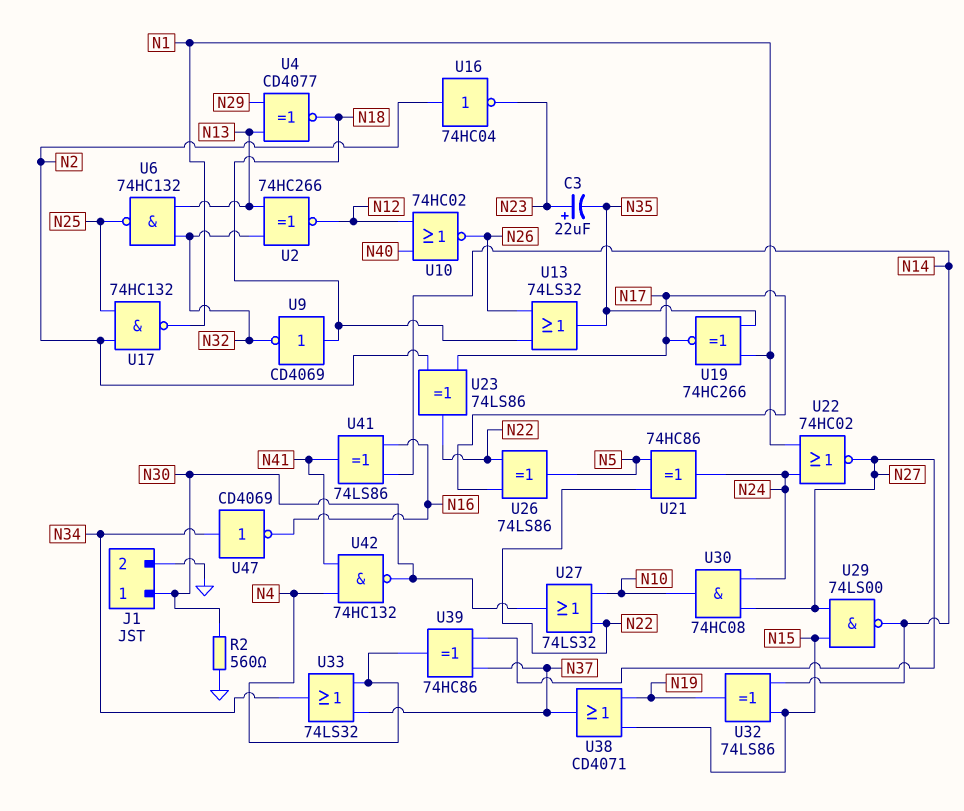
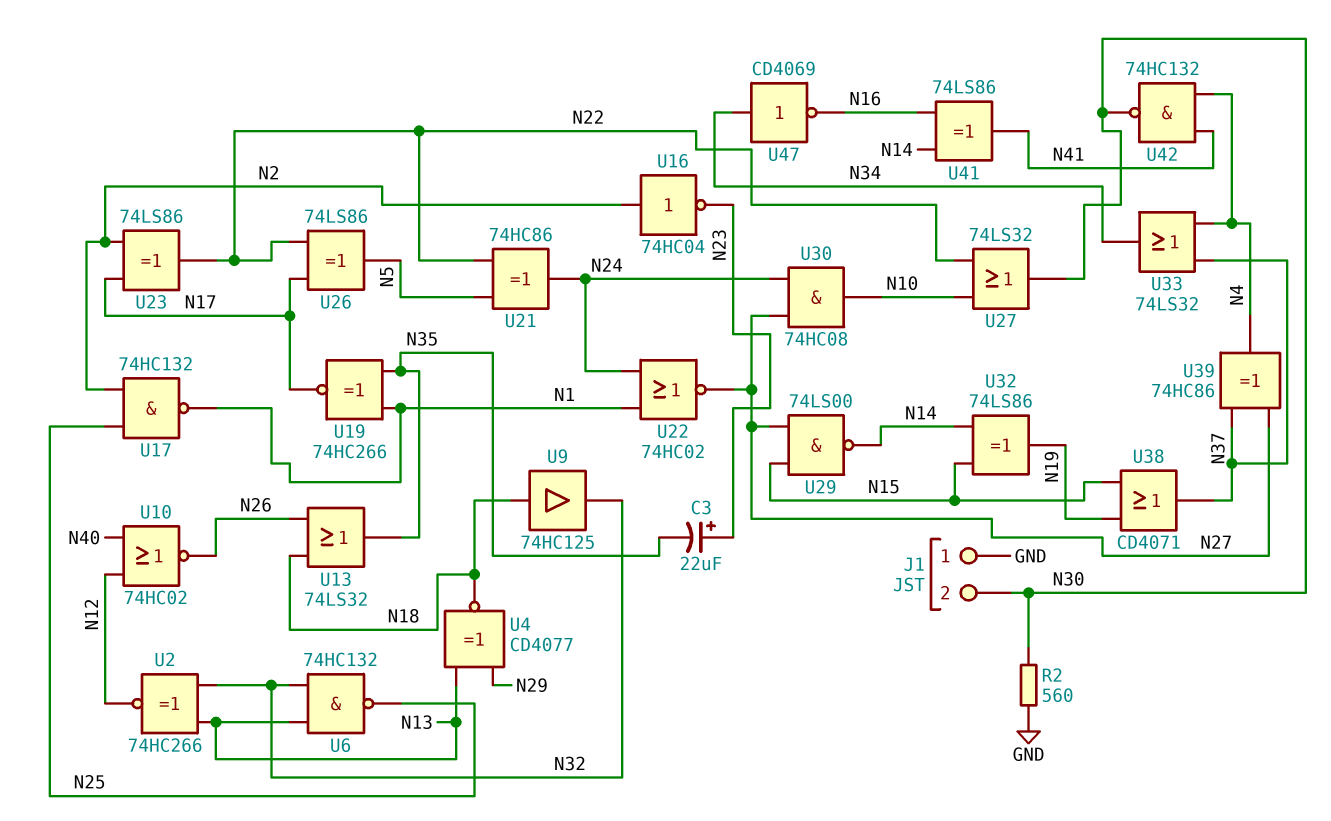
J1 pin 1: N30 -> GND
J1 pin 2: GND -> N30
U9: NOT CD4069 (in N18, out N32) -> buffer 74HC125 (in N18, out N32)

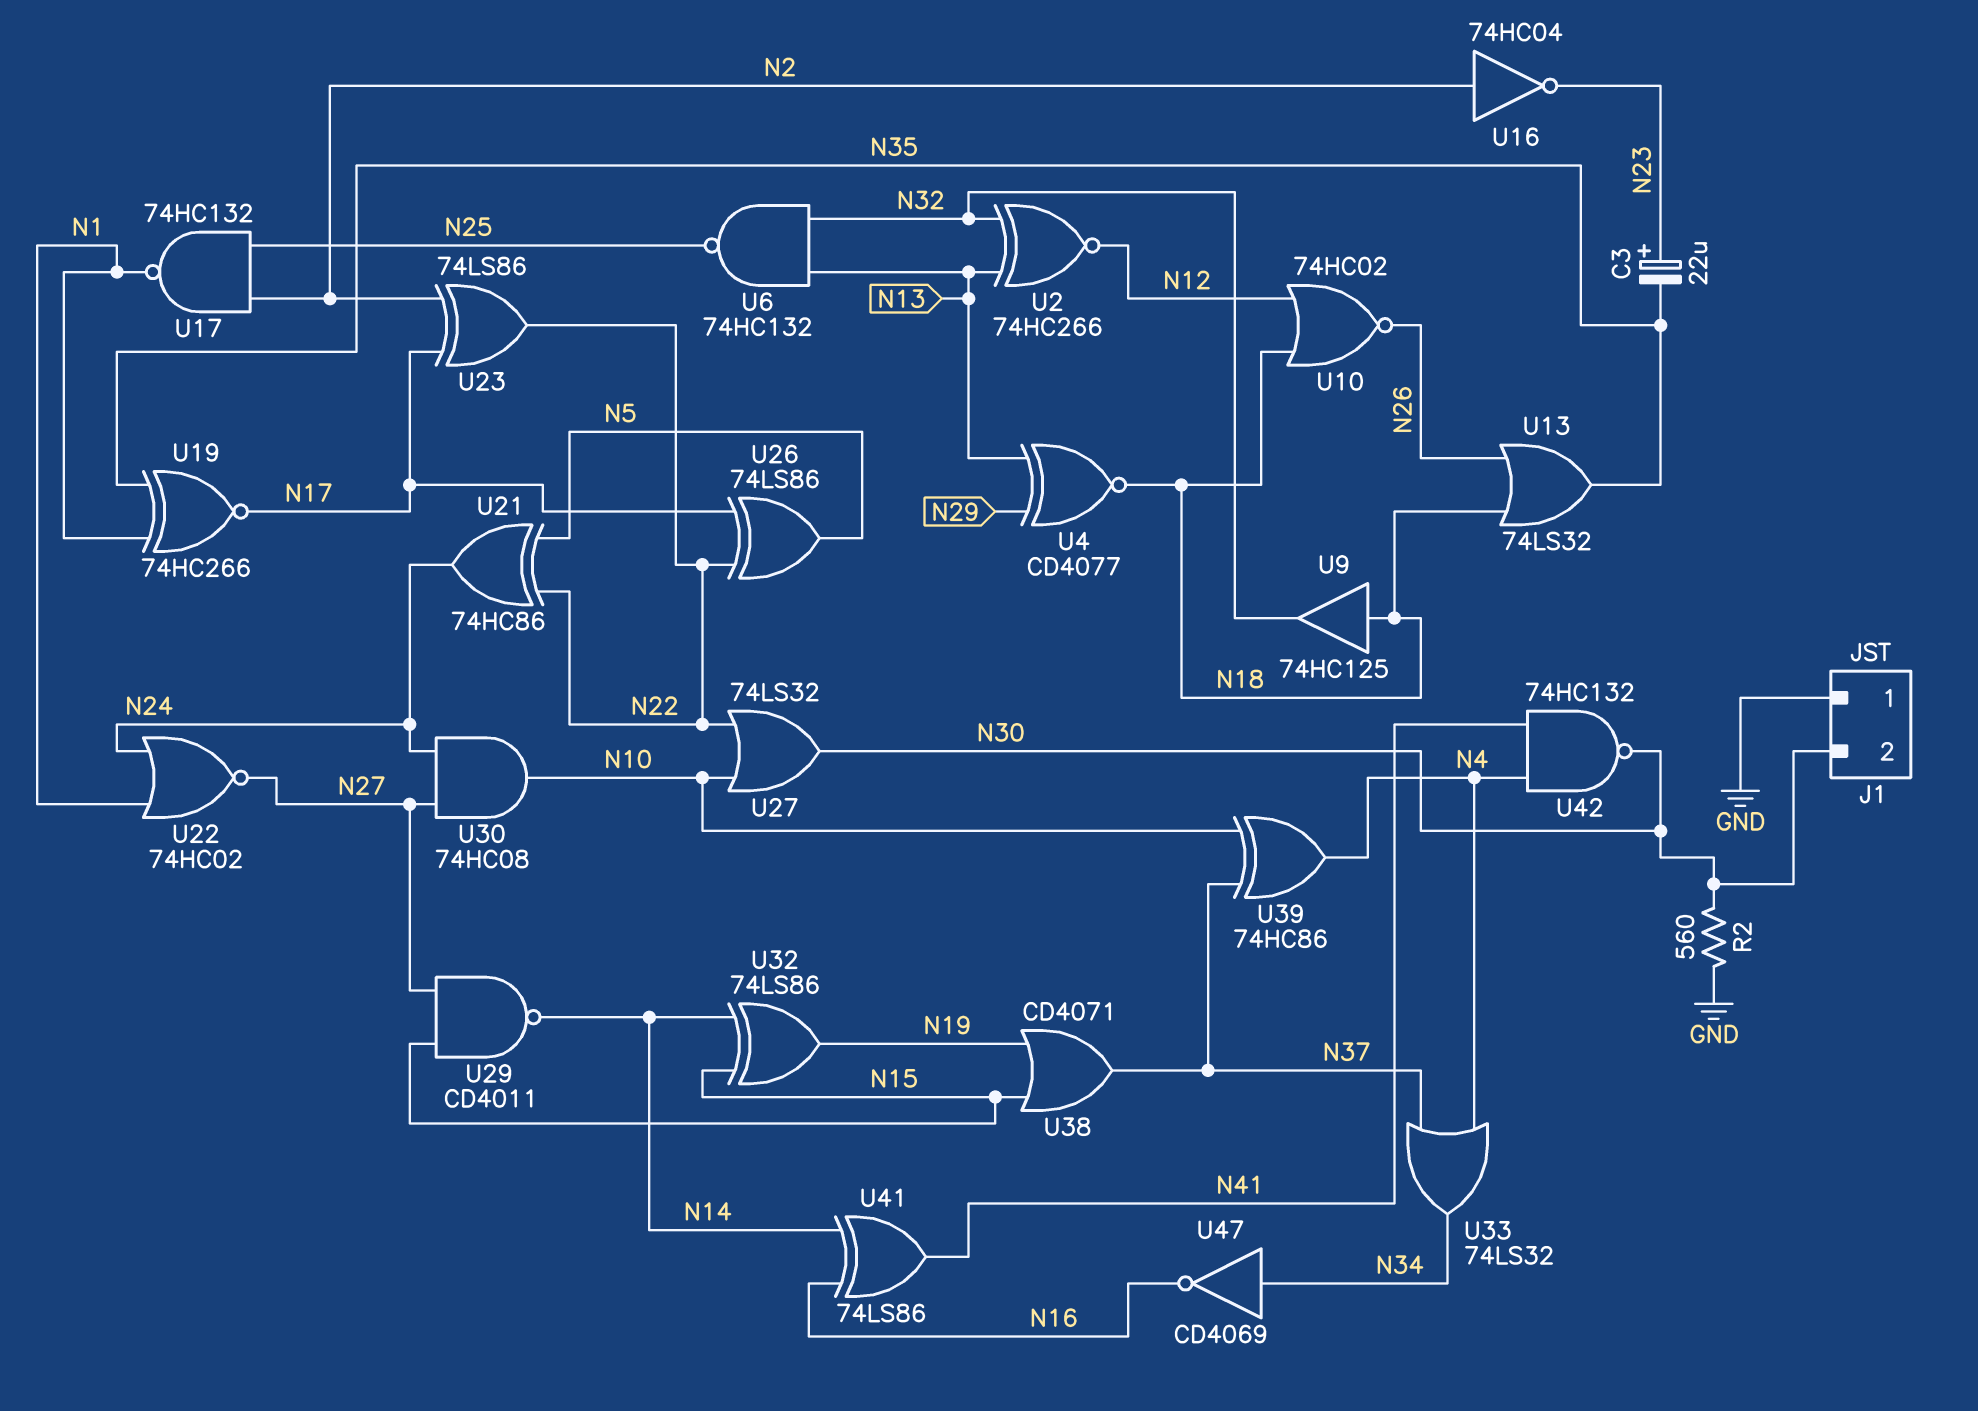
U10: NOR 74HC02 (in N12, in N40, out N26) -> NOR 74HC02 (in N12, in N18, out N26)
U29: NAND 74LS00 (in N15, in N27, out N14) -> NAND CD4011 (in N15, in N27, out N14)
U39: XOR 74HC86 (in N27, in N37, out N4) -> XOR 74HC86 (in N10, in N37, out N4)

